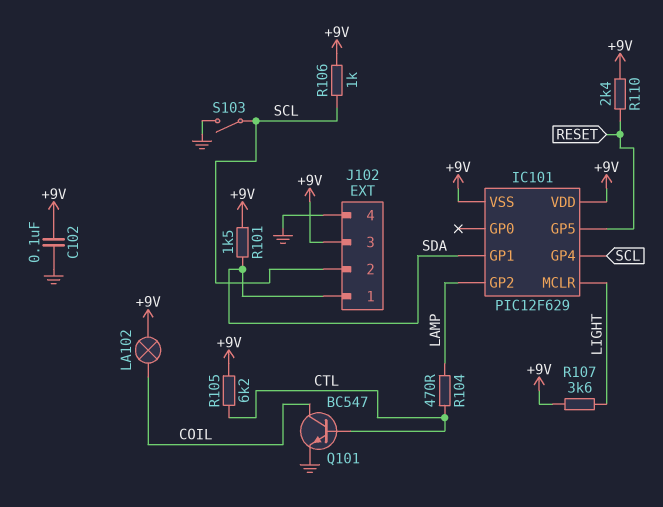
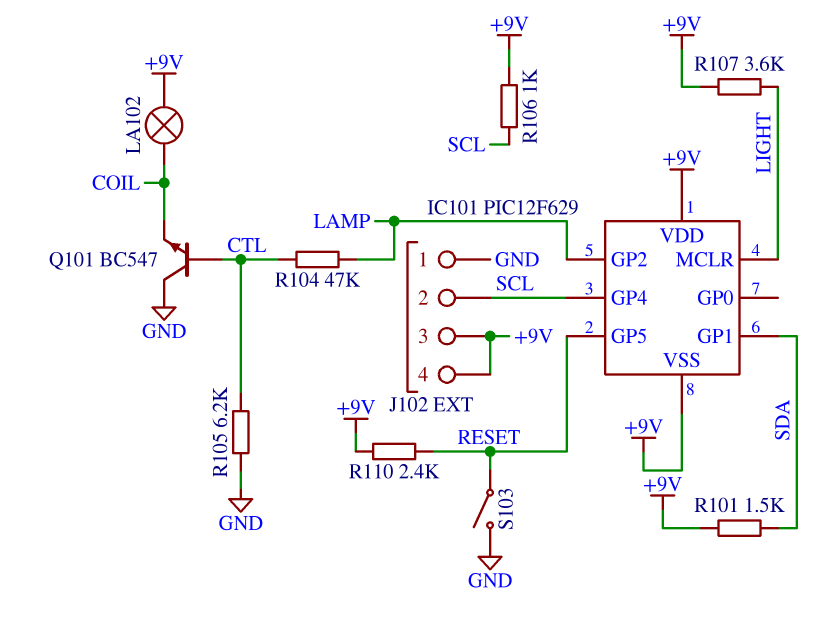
C102: 100nF (+9V, GND) -> none
J102 pin 1: SDA -> GND
J102 pin 4: GND -> +9V
Q101: NPN BC547 (B CTL, C COIL, E GND) -> NPN BC547 (B CTL, C GND, E COIL)
R104: 470 (CTL, LAMP) -> 47k (CTL, LAMP)
R105: 6.2k (+9V, CTL) -> 6.2k (CTL, GND)
S103: switch (GND, SCL) -> switch (GND, RESET)

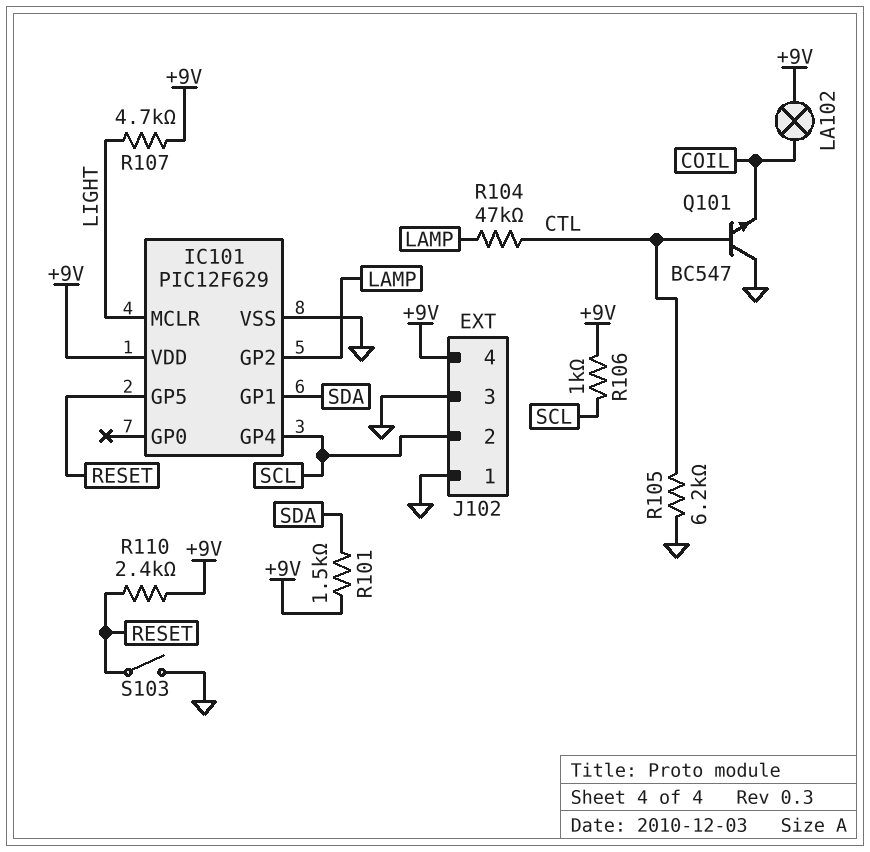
IC101 pin VSS: +9V -> GND
J102 pin 3: +9V -> GND
R107: 3.6k (+9V, LIGHT) -> 4.7k (+9V, LIGHT)

